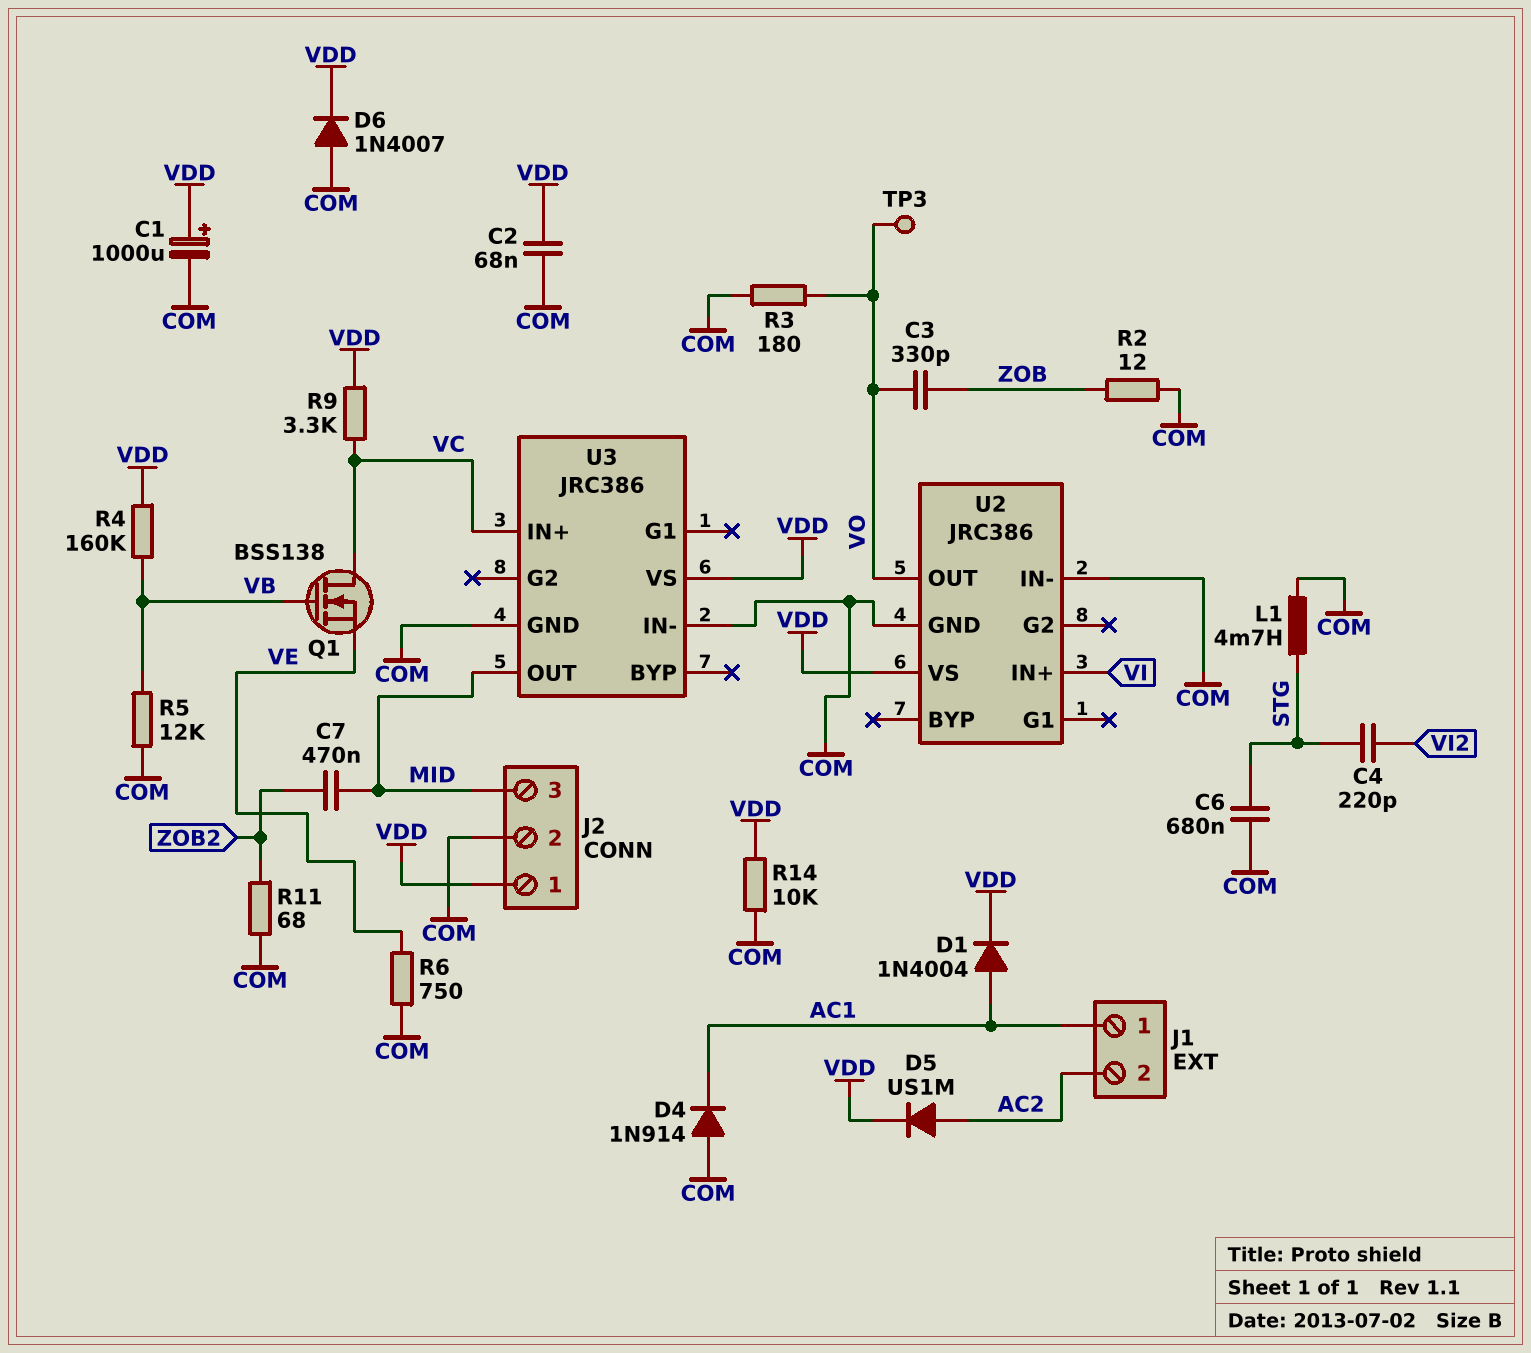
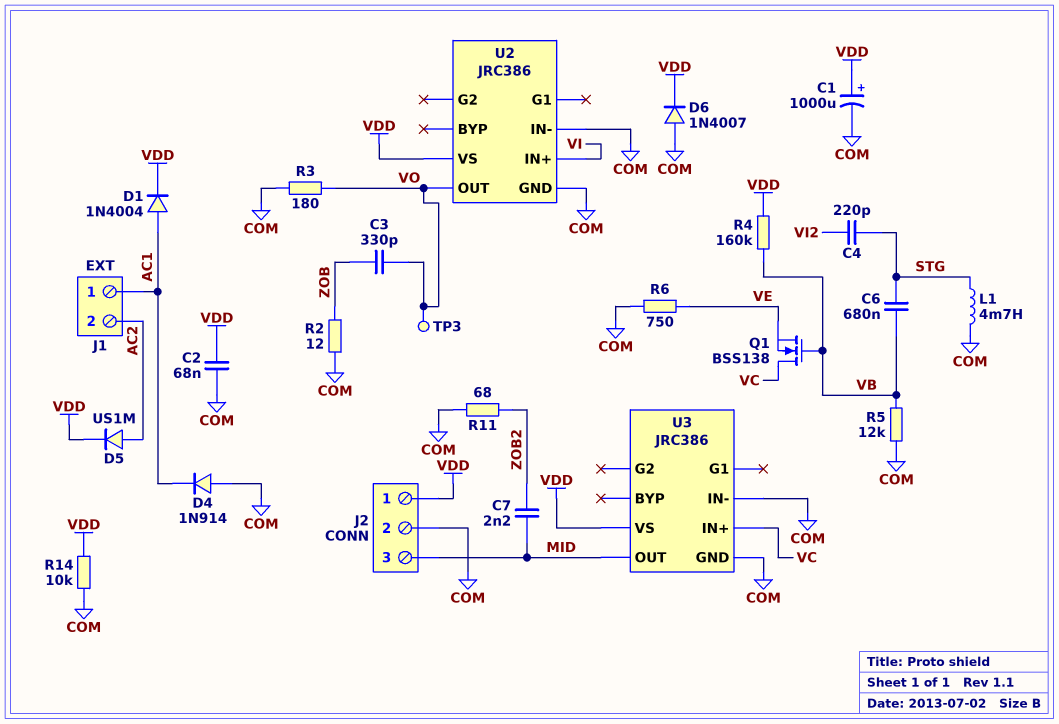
C6: 680nF (COM, STG) -> 680nF (STG, VB)
C7: 470nF (MID, ZOB2) -> 2.2nF (MID, ZOB2)
R9: 3.3k (VC, VDD) -> none

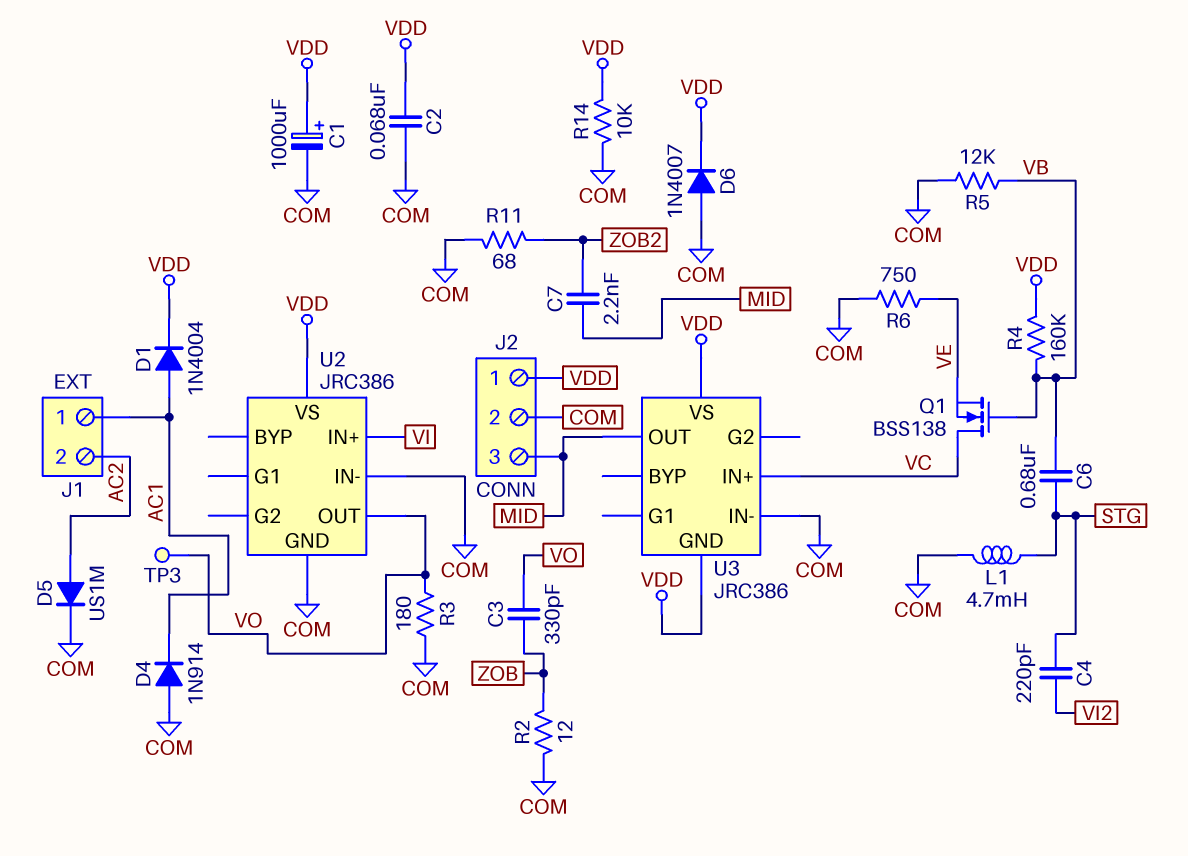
D5: diode US1M (A AC2, K VDD) -> diode US1M (A AC2, K COM)
U3 pin GND: COM -> VDD

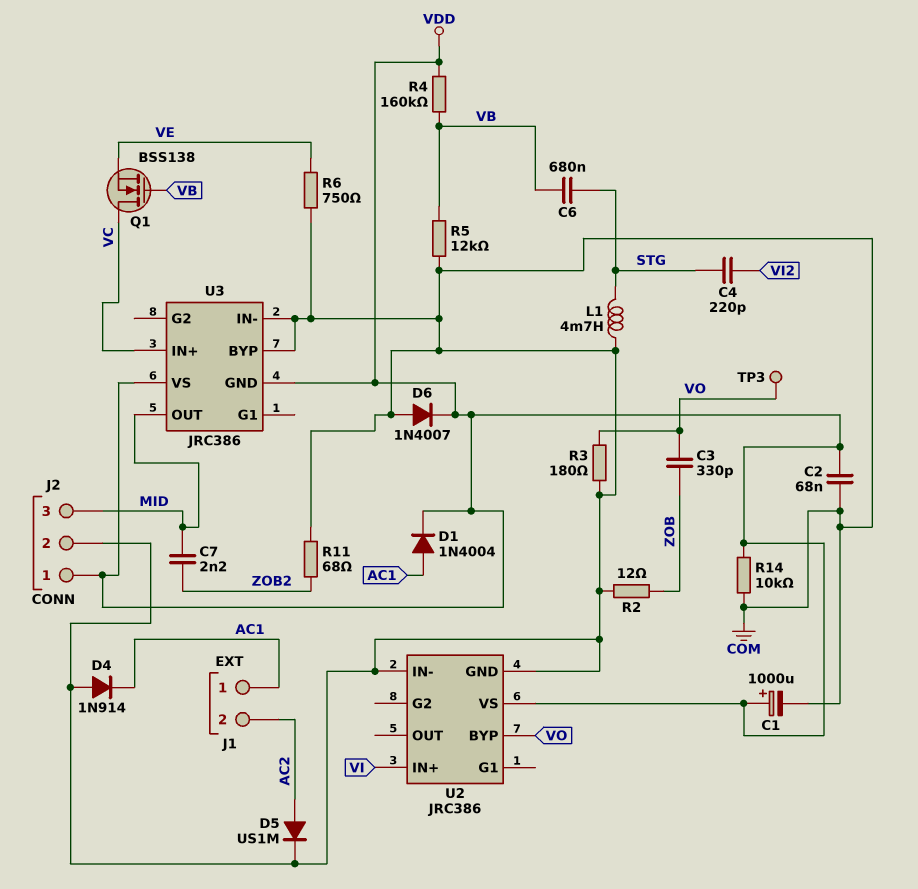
U2 pin BYP: none -> VO
U2 pin OUT: VO -> none
U3 pin BYP: none -> COM

